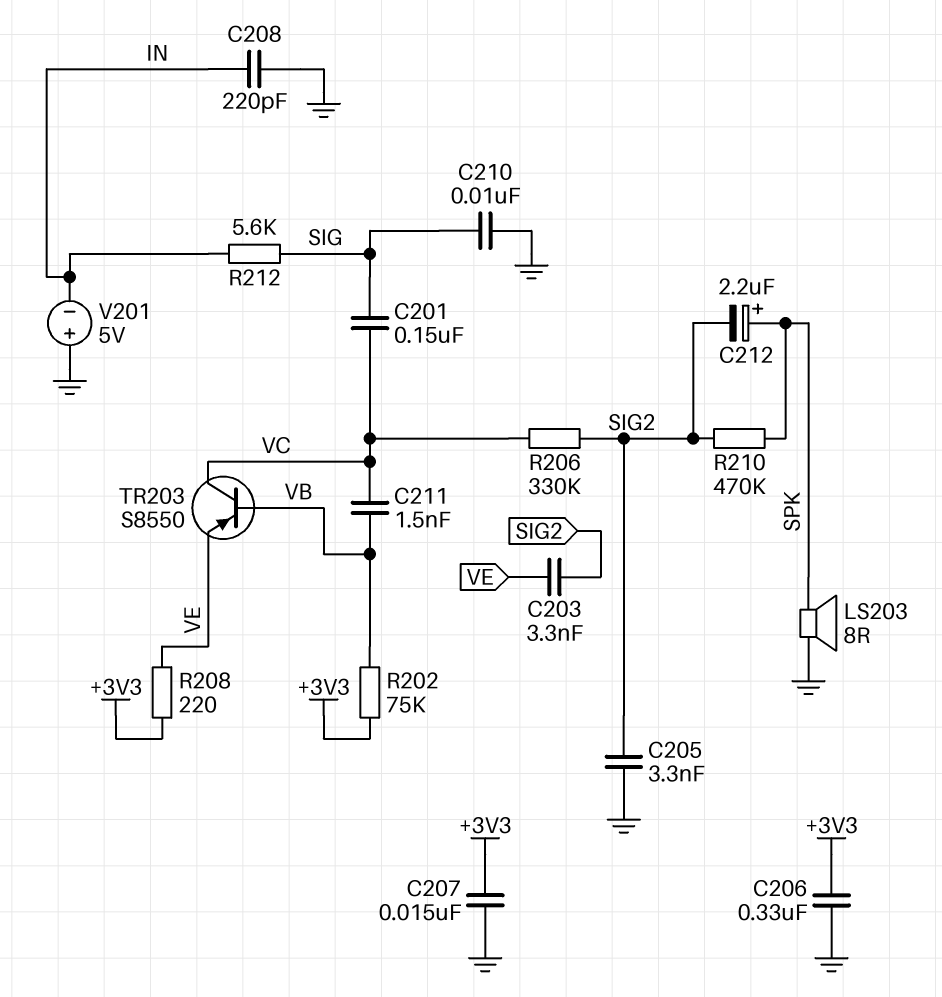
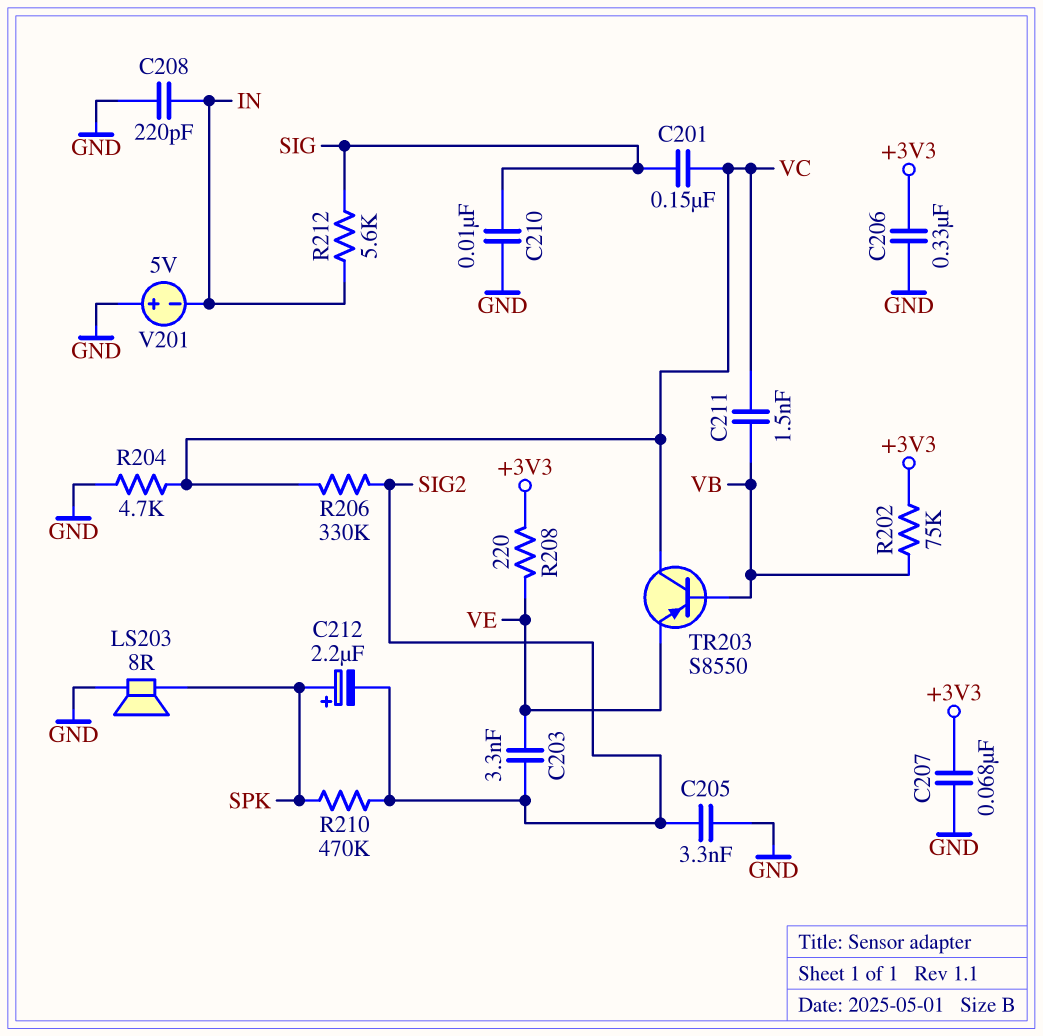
C207: 15nF (+3V3, GND) -> 68nF (+3V3, GND)
R204: none -> 4.7k (GND, VC)

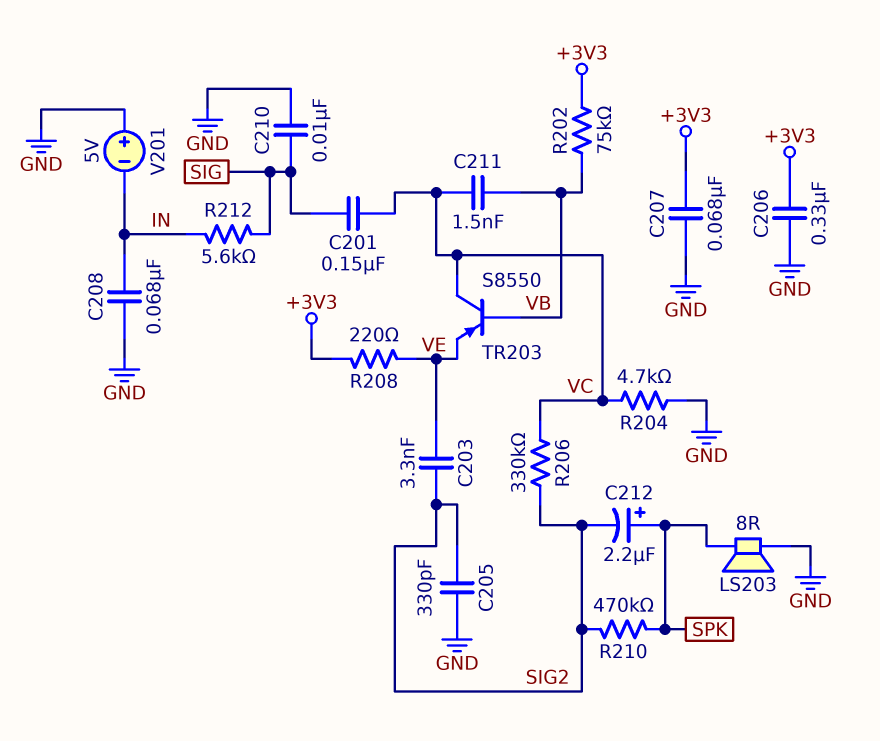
C205: 3.3nF (GND, SIG2) -> 330pF (GND, SIG2)
C208: 220pF (GND, IN) -> 68nF (GND, IN)

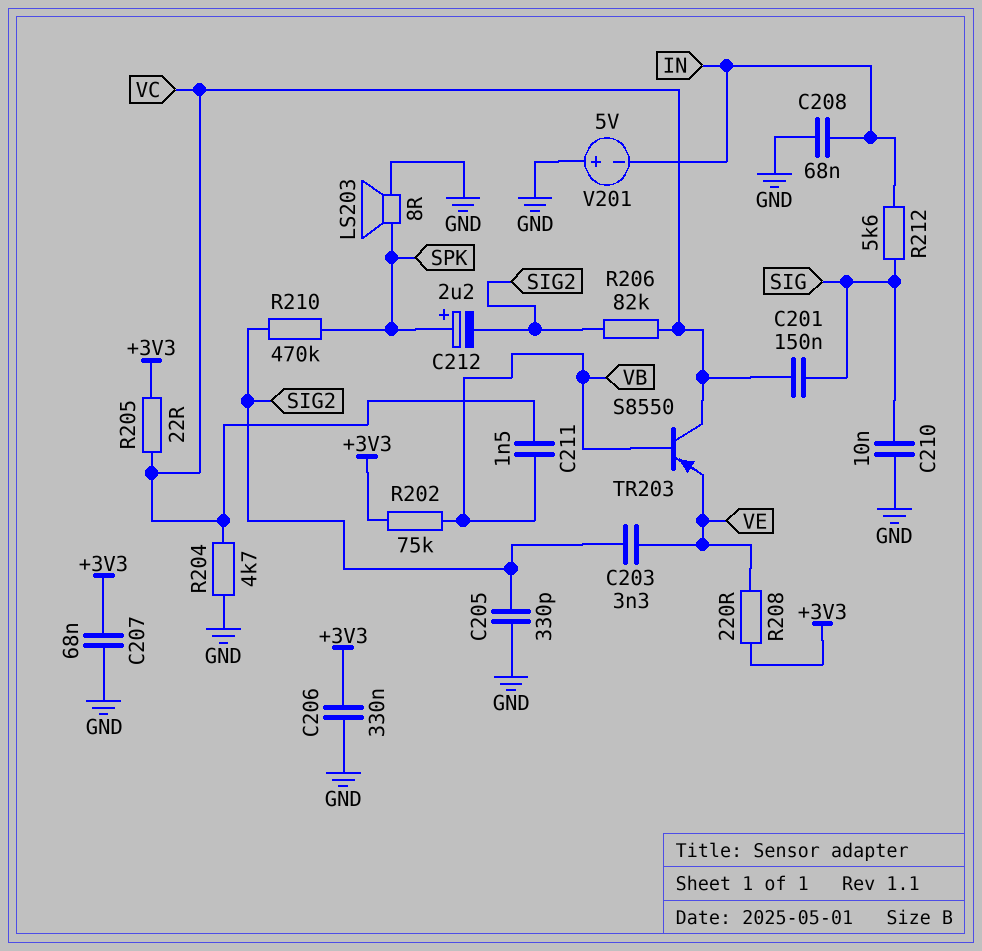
R205: none -> 22 (+3V3, VC)
R206: 330k (SIG2, VC) -> 82k (SIG2, VC)

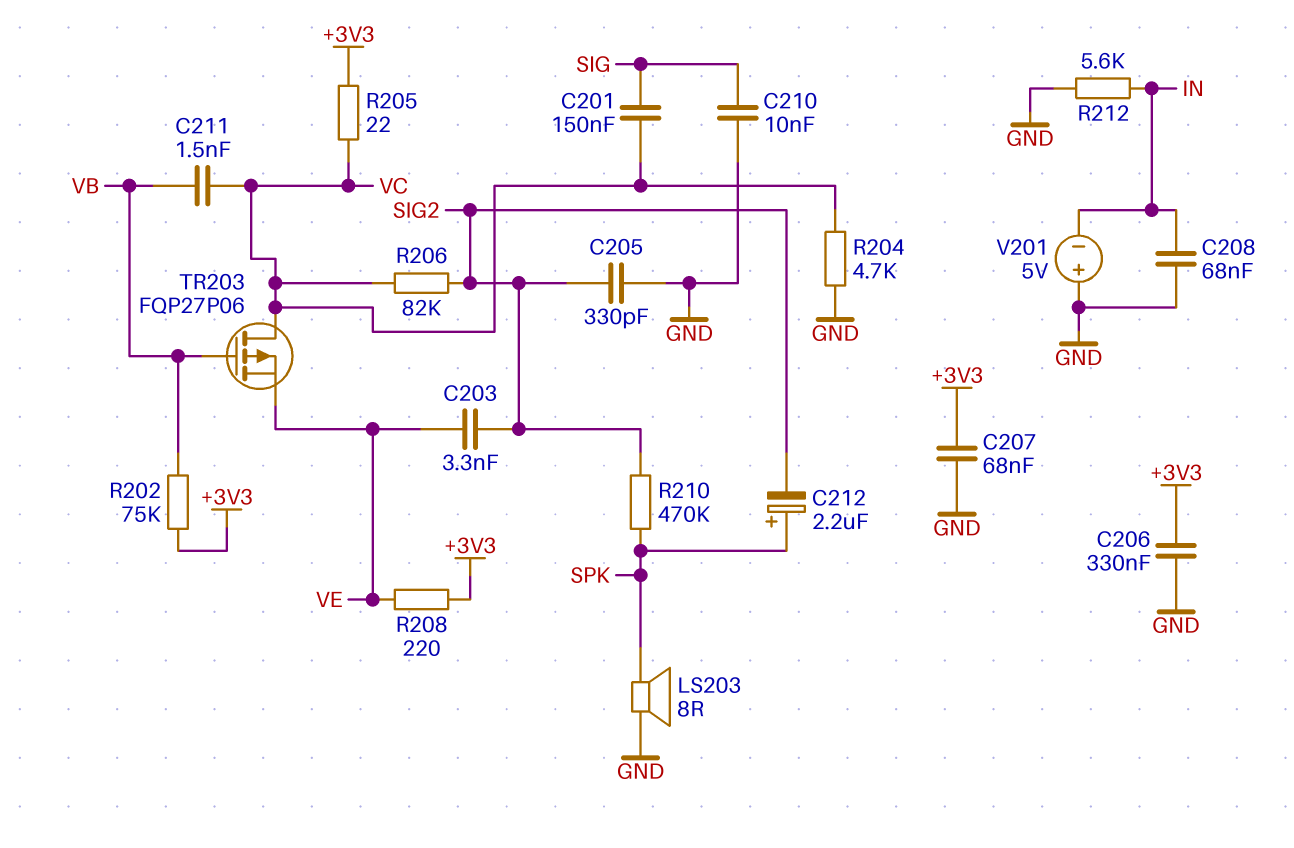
R212: 5.6k (IN, SIG) -> 5.6k (GND, IN)
TR203: PNP S8550 (B VB, C VC, E VE) -> PMOS FQP27P06 (G VB, D VC, S VE)

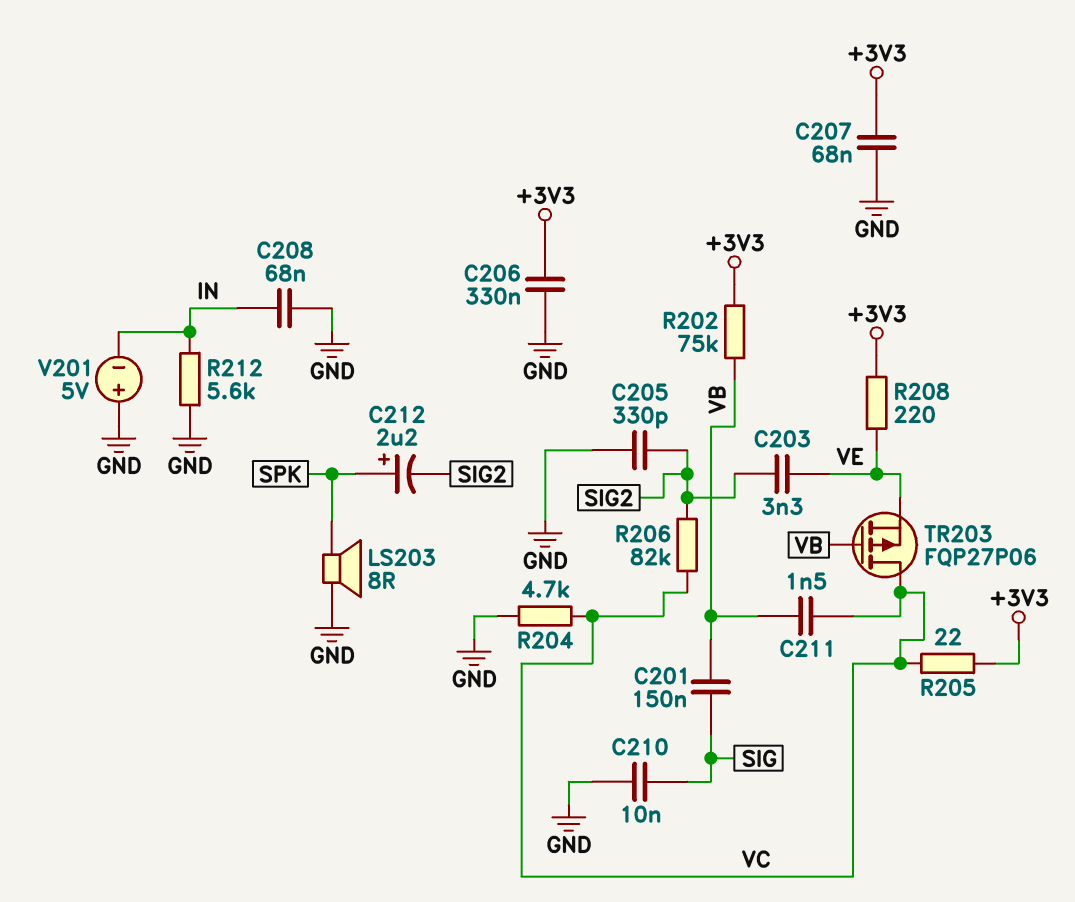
C201: 150nF (SIG, VC) -> 150nF (SIG, VB)
R210: 470k (SIG2, SPK) -> none

